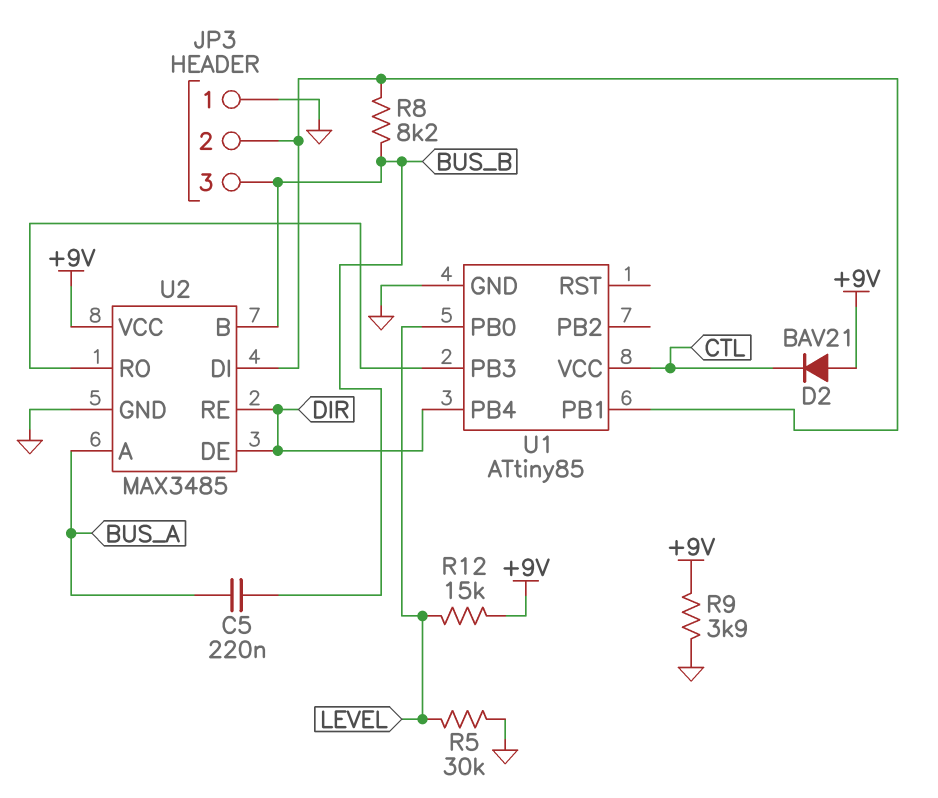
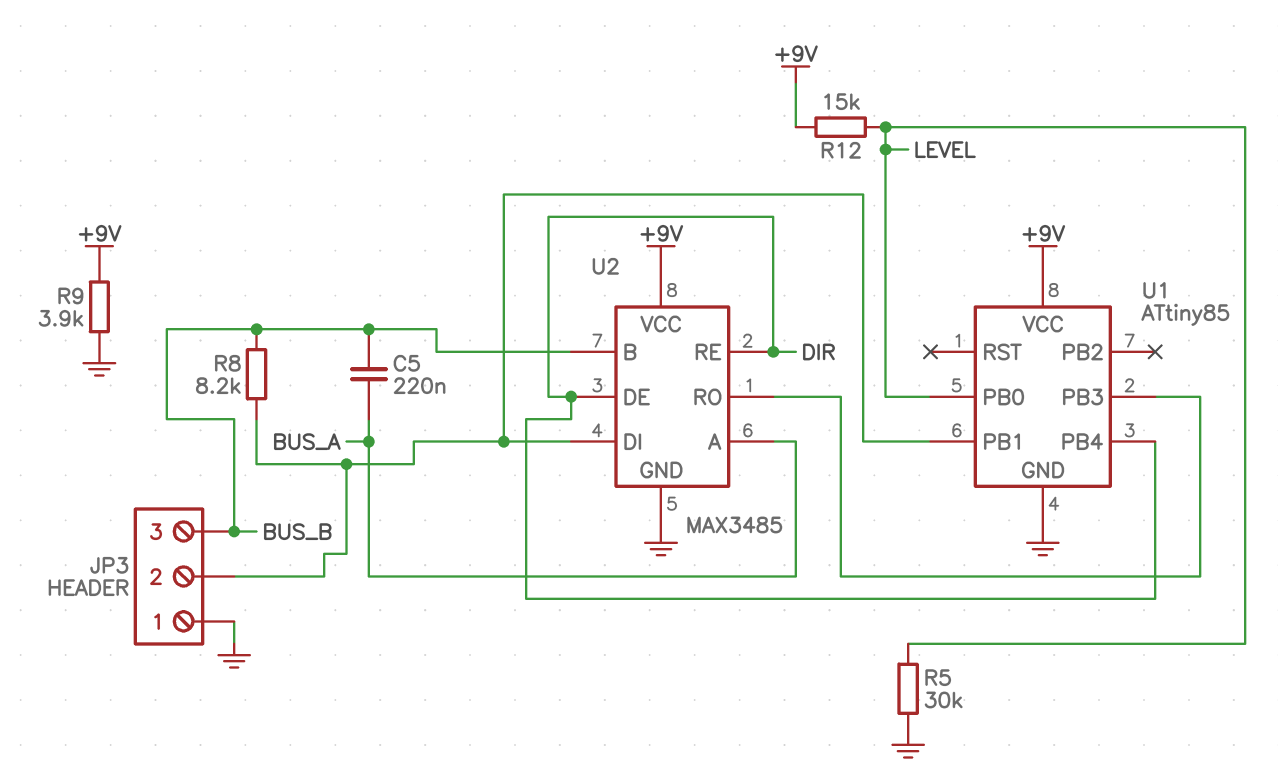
D2: diode BAV21 (A +9V, K CTL) -> none
U1 pin VCC: CTL -> +9V

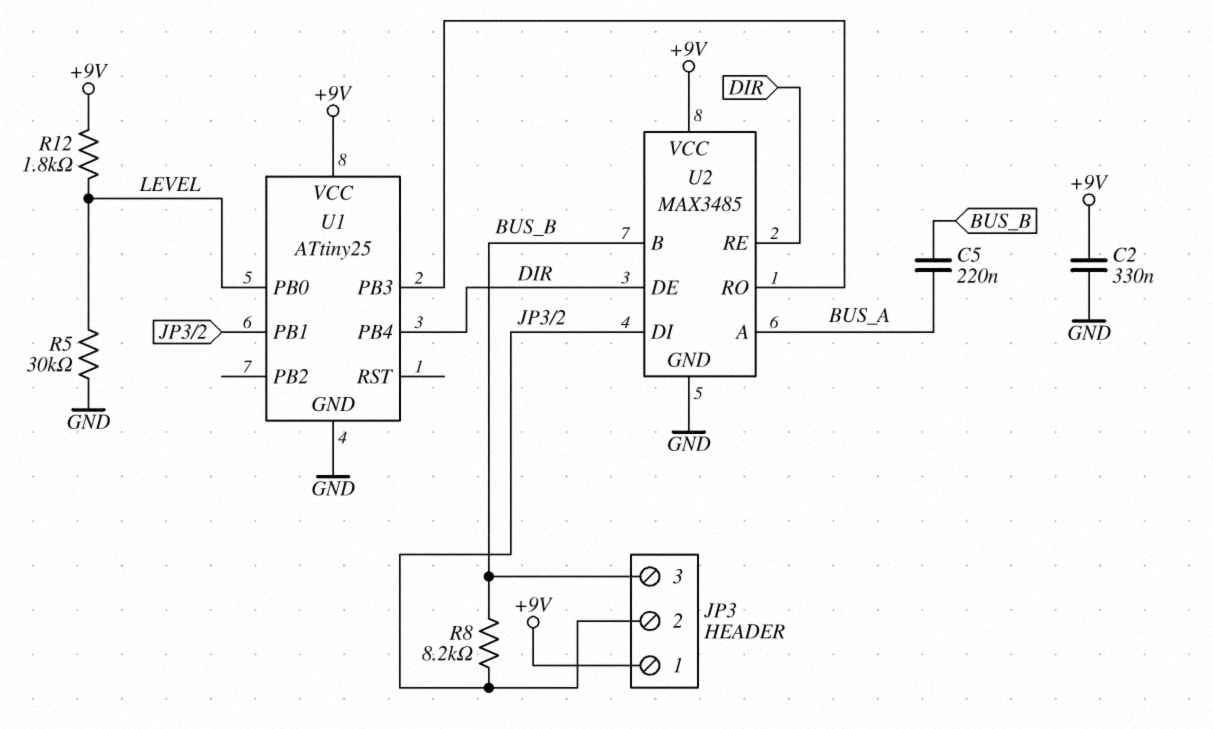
C2: none -> 330nF (+9V, GND)
JP3 pin 1: GND -> +9V
R9: 3.9k (+9V, GND) -> none
R12: 15k (+9V, LEVEL) -> 1.8k (+9V, LEVEL)
U1: ATtiny85 -> ATtiny25

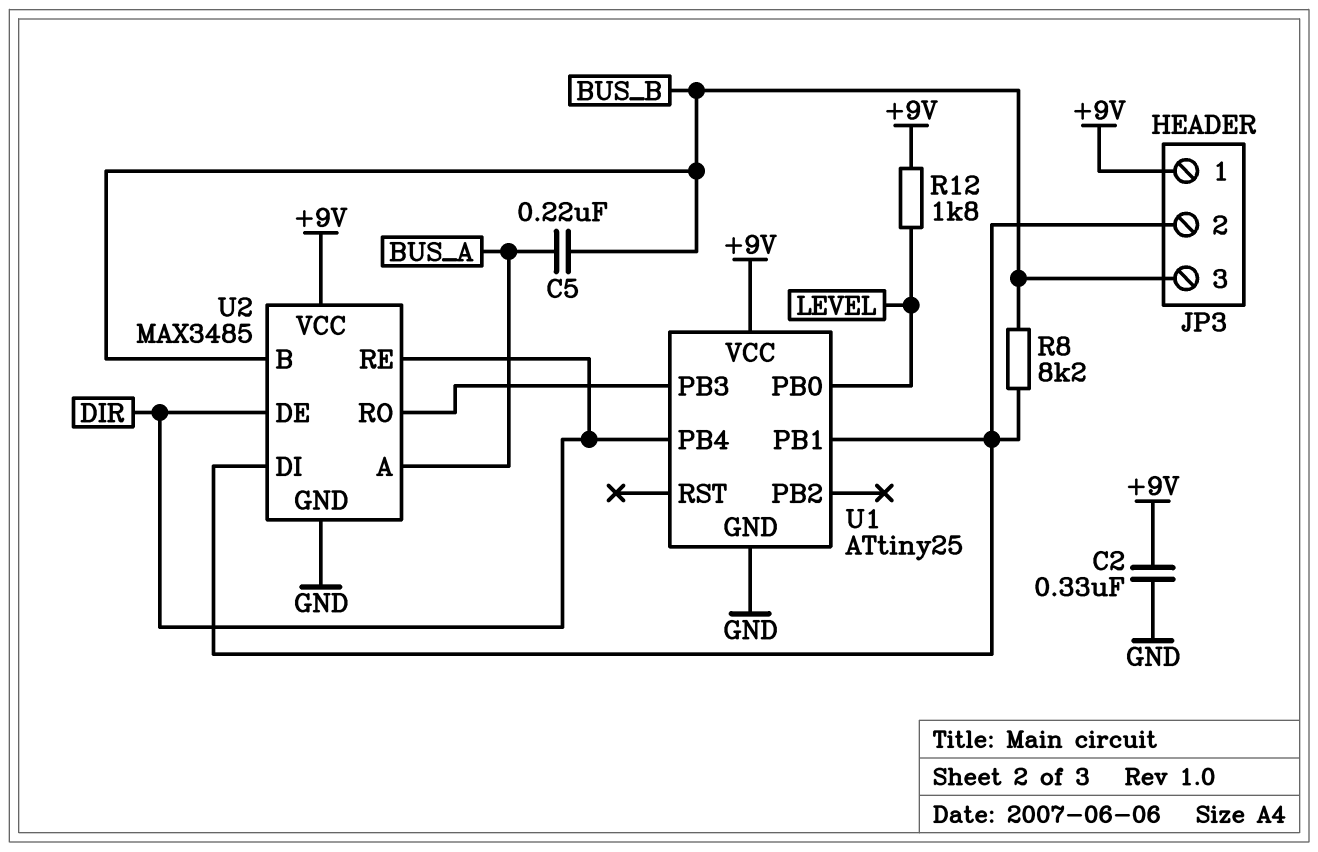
R5: 30k (GND, LEVEL) -> none

